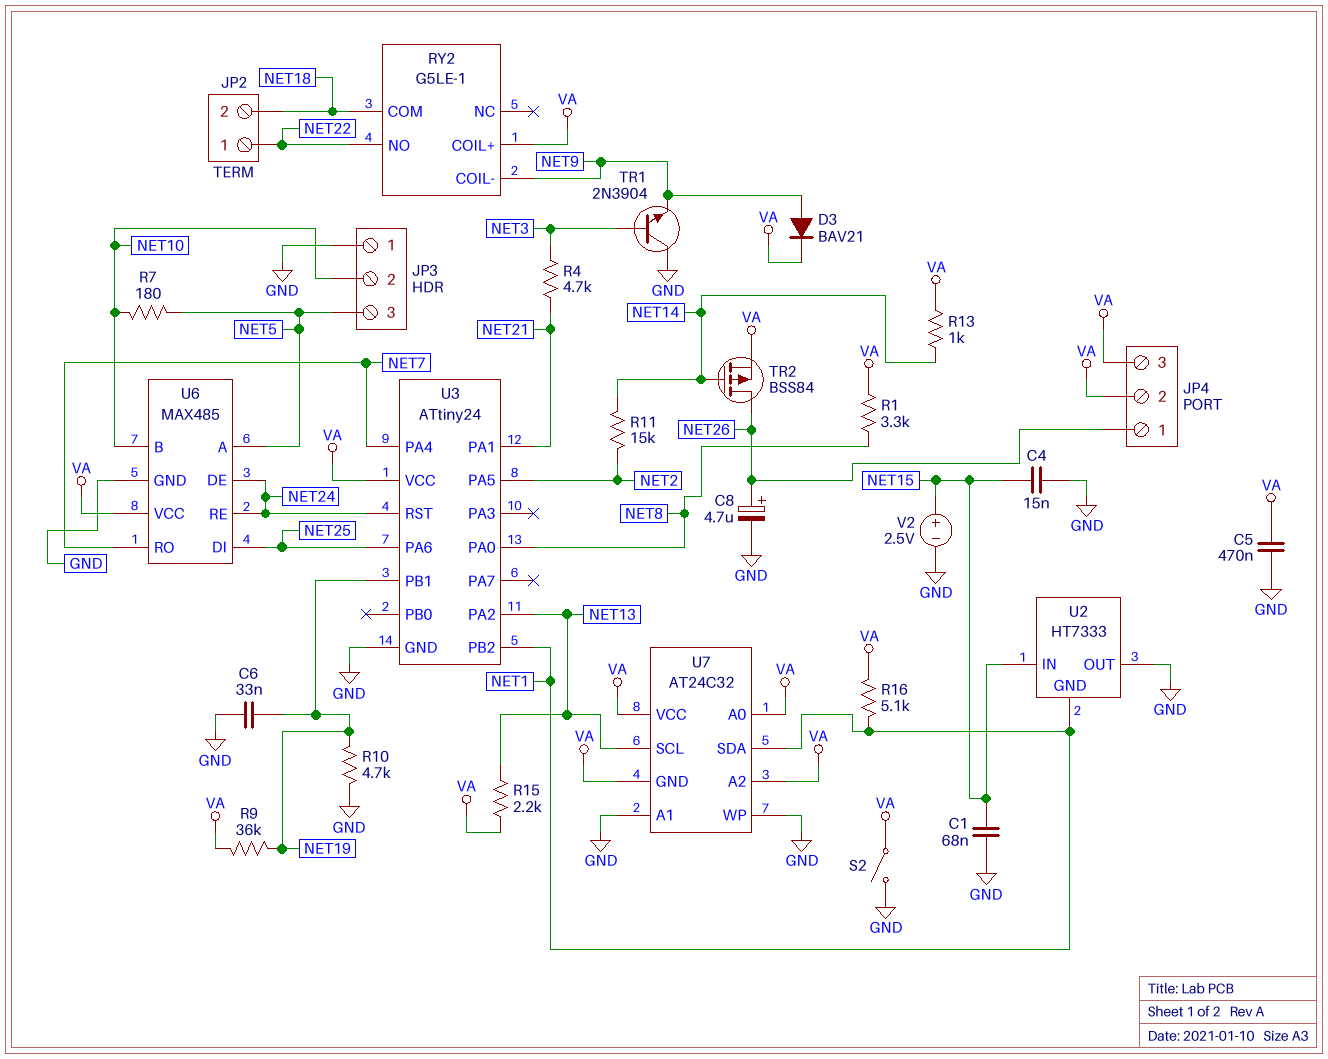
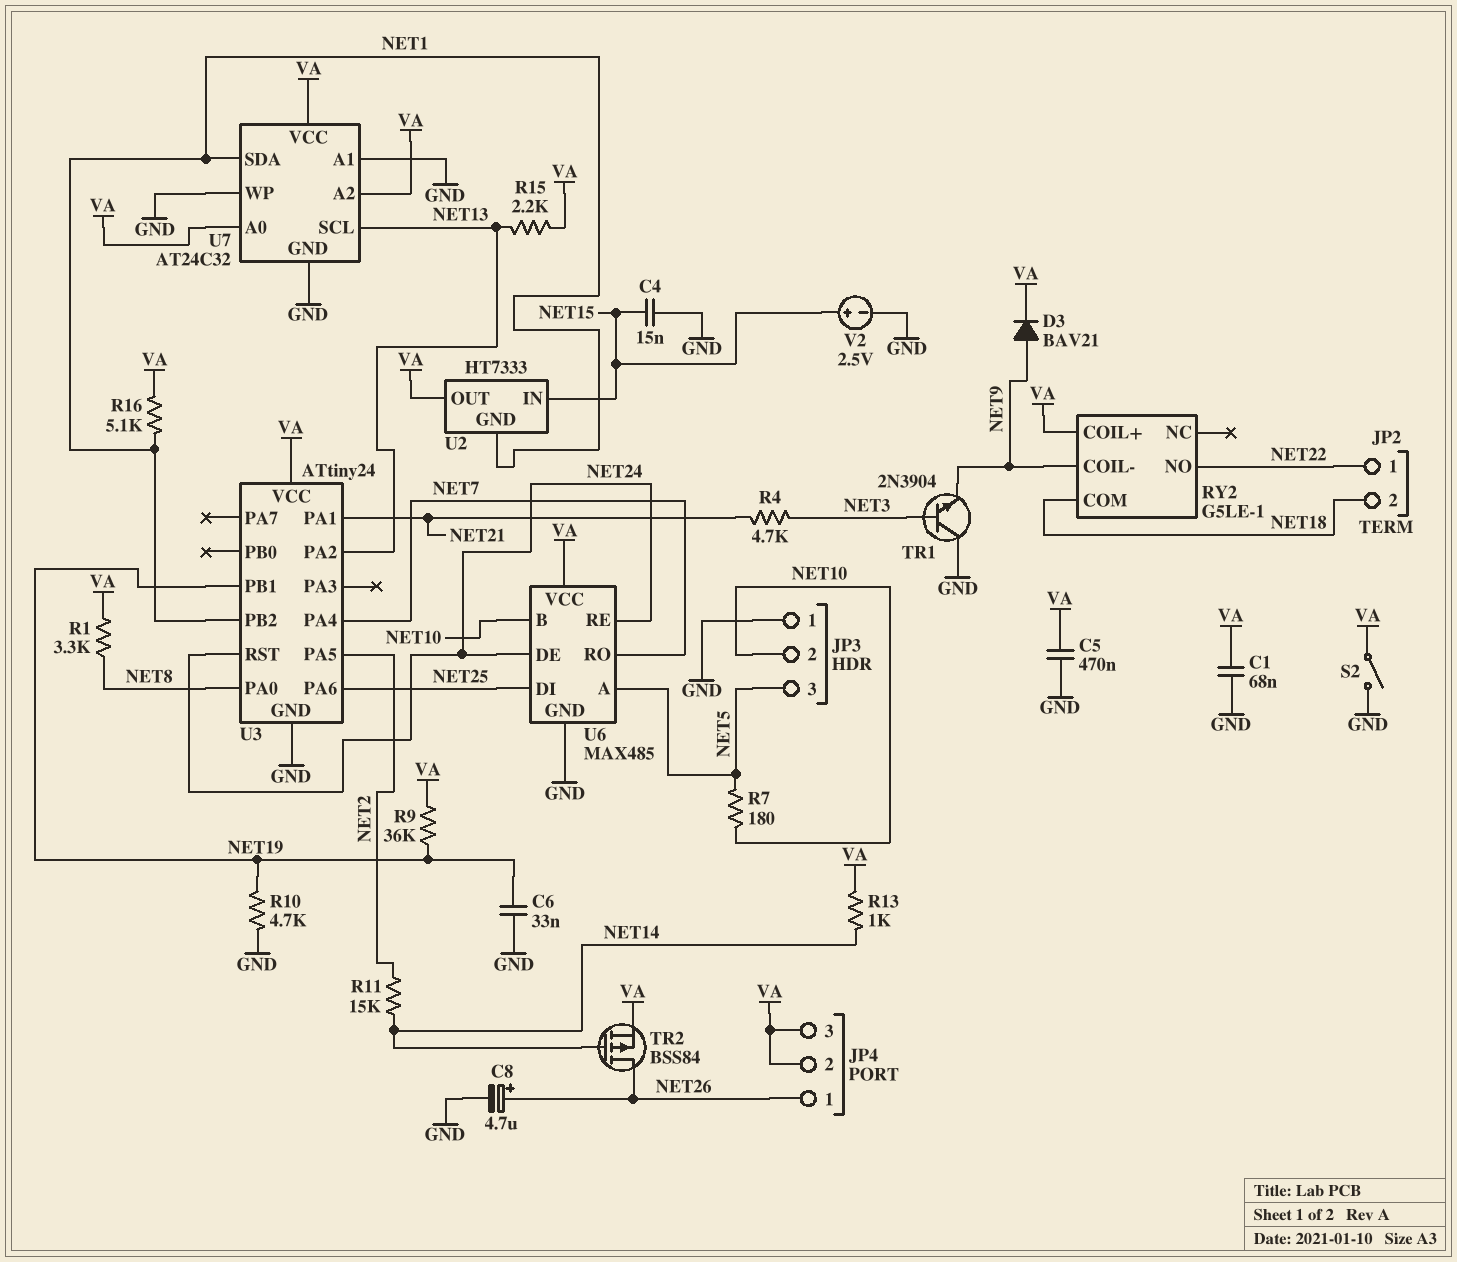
C1: 68nF (GND, NET15) -> 68nF (GND, VA)
U2 pin OUT: GND -> VA
U7 pin GND: VA -> GND

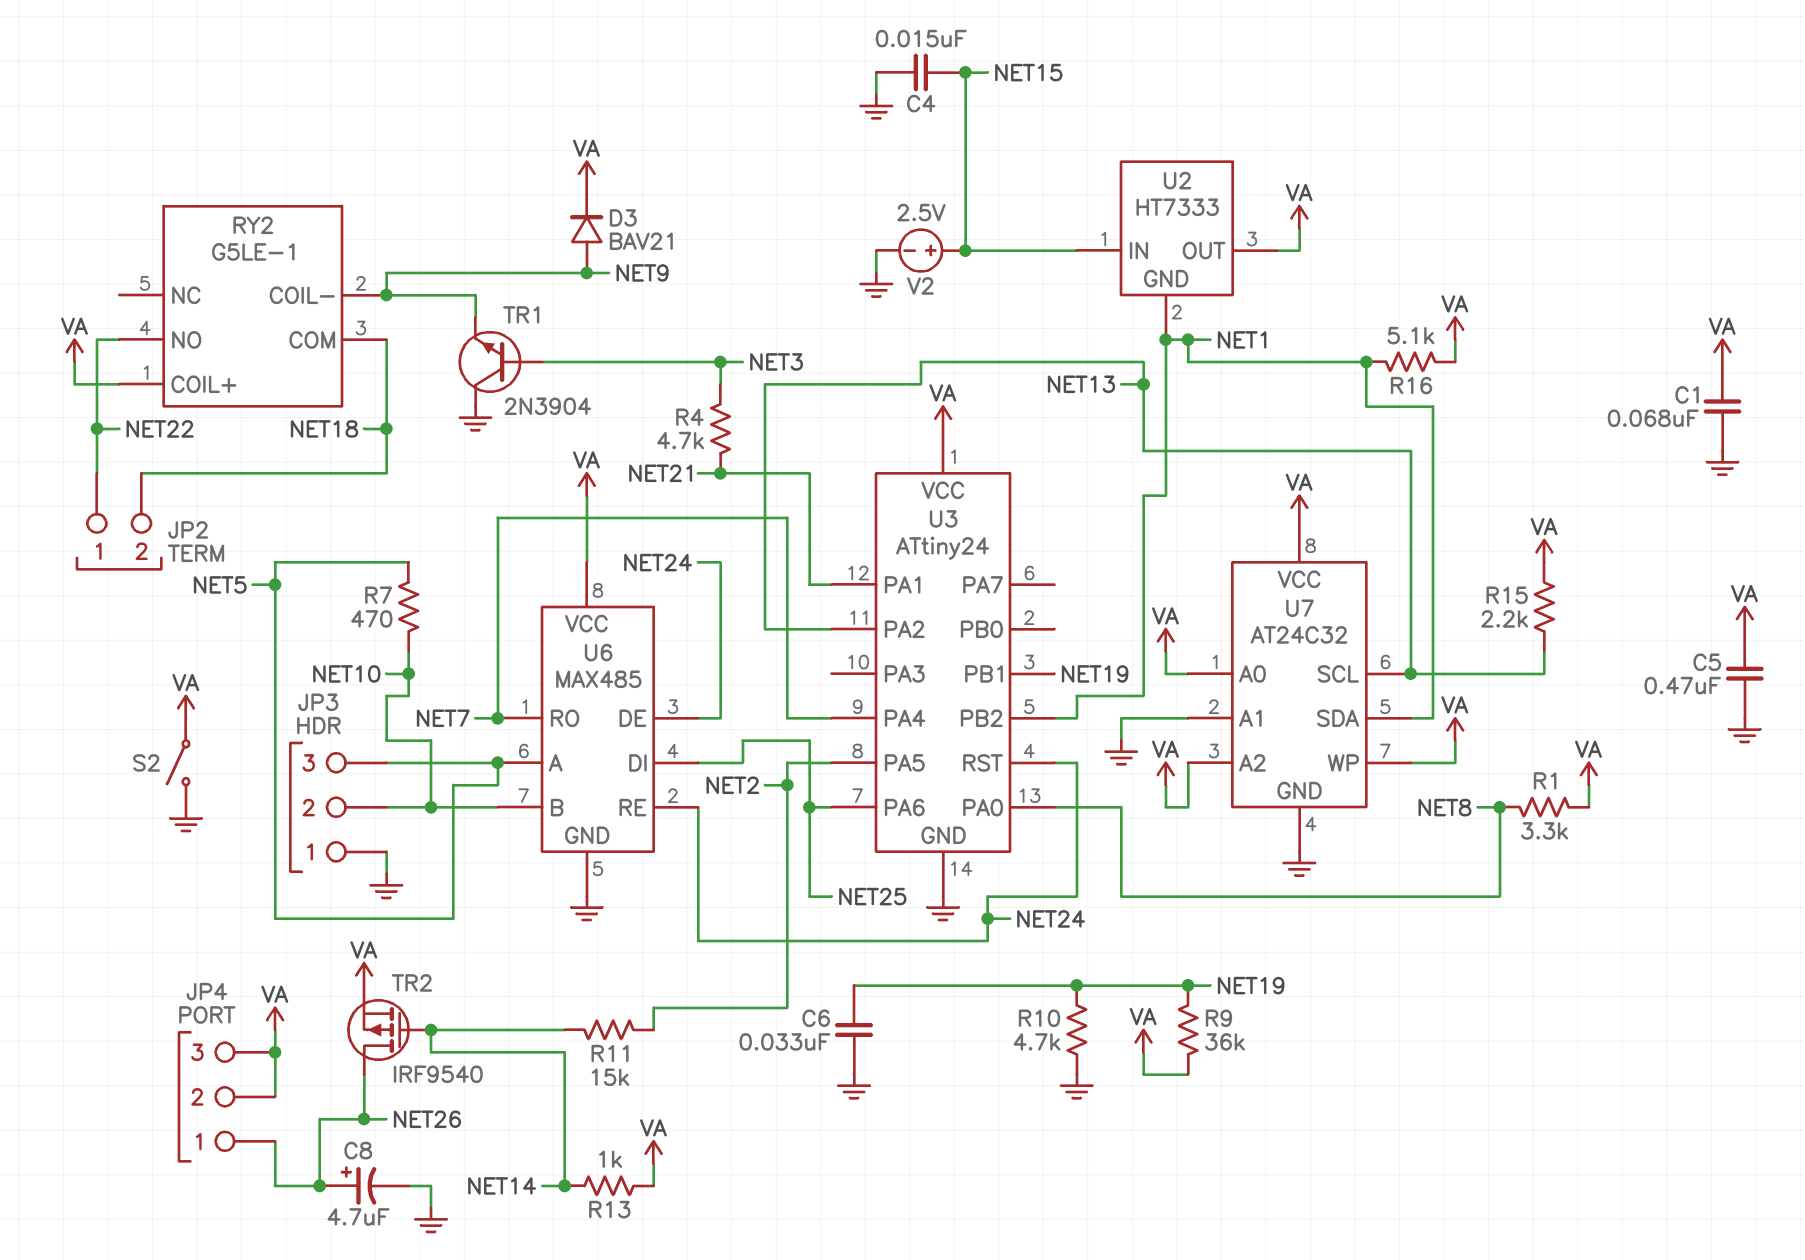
R7: 180 (NET5, NET10) -> 470 (NET5, NET10)
TR2: PMOS BSS84 (G NET14, D NET26, S VA) -> PMOS IRF9540 (G NET14, D NET26, S VA)
U7 pin WP: GND -> VA

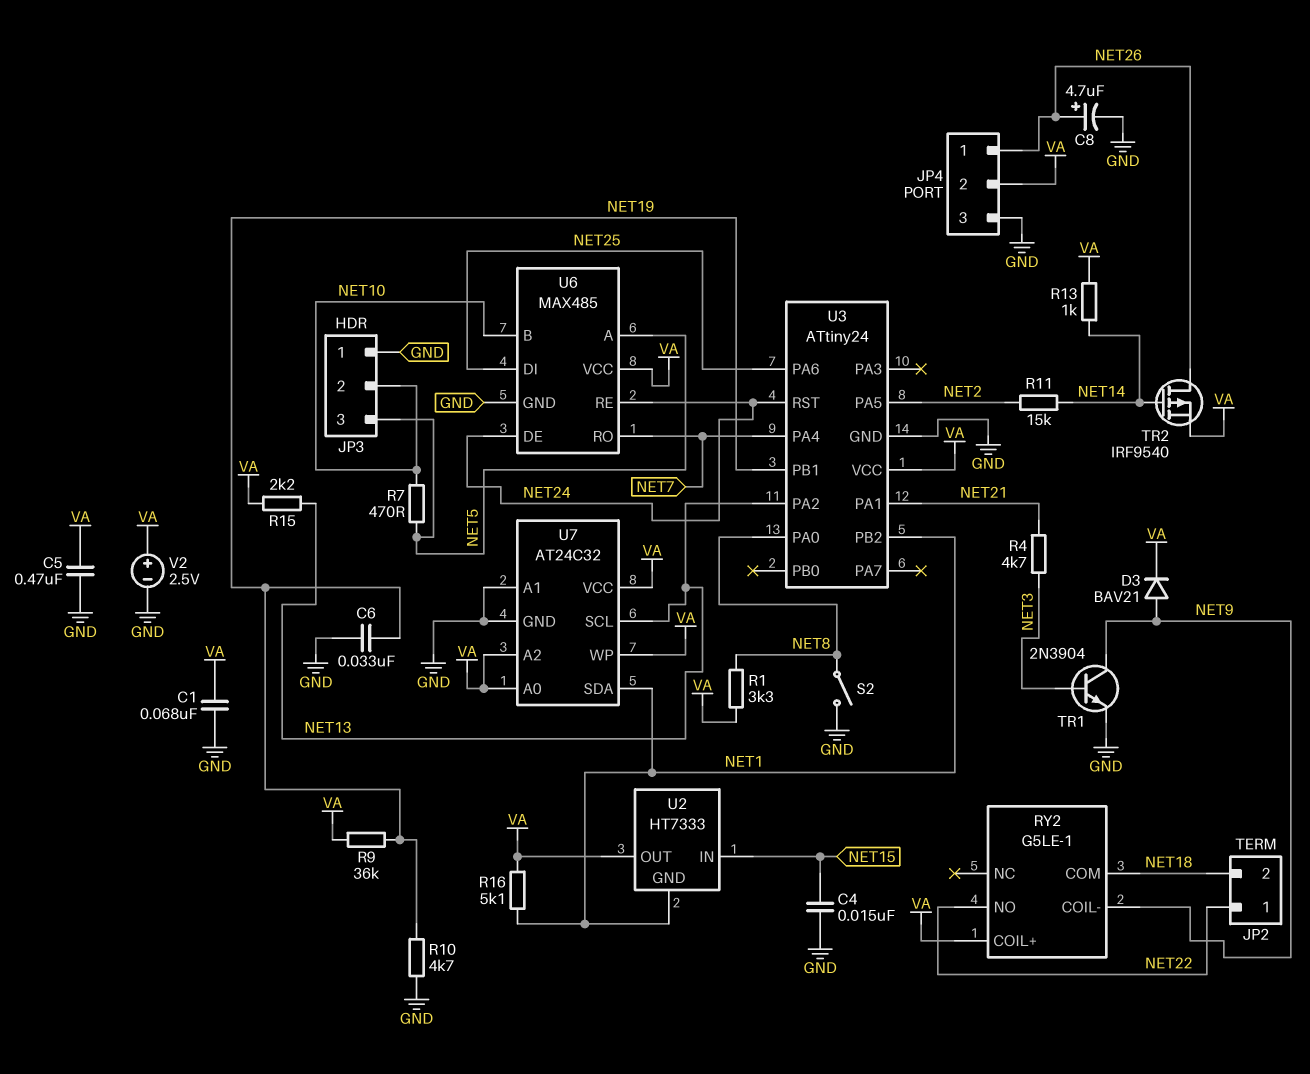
JP4 pin 3: VA -> GND
S2: switch (GND, VA) -> switch (GND, NET8)
TR1: NPN 2N3904 (B NET3, C GND, E NET9) -> NPN 2N3904 (B NET3, C NET9, E GND)
V2: 2.5V (plus NET15, minus GND) -> 2.5V (plus VA, minus GND)

